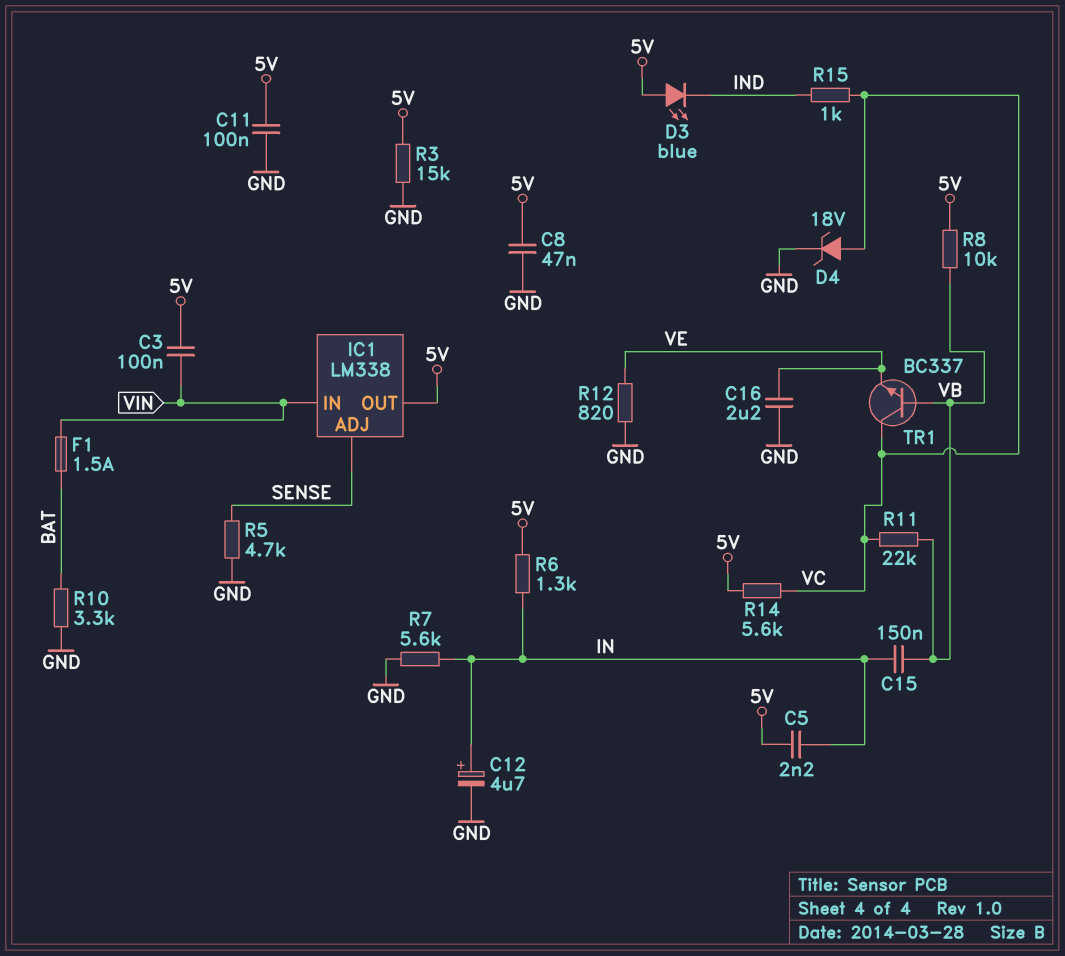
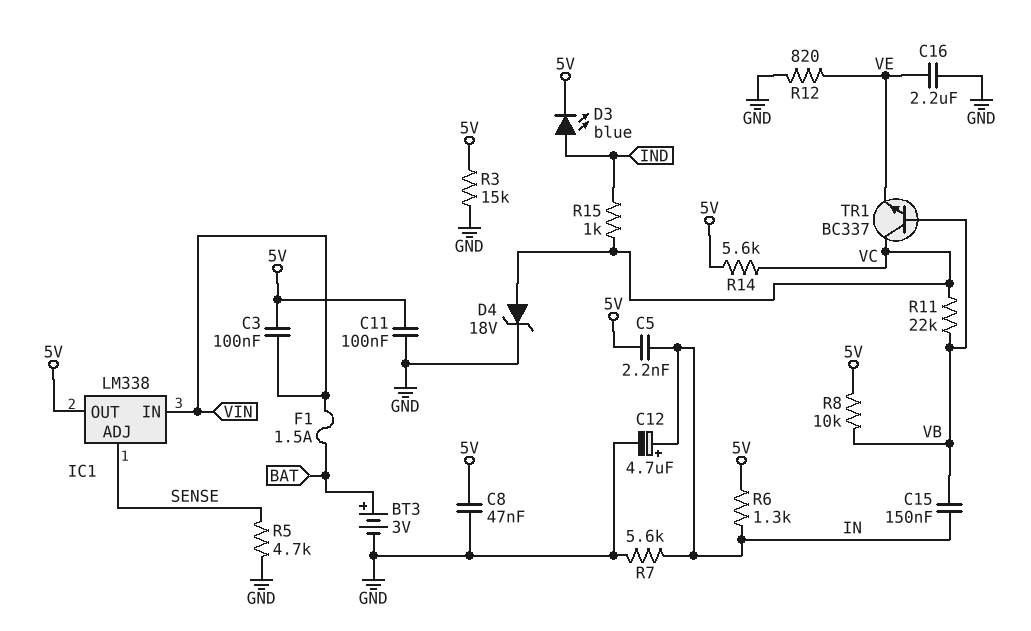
BT3: none -> 3V (plus BAT, minus GND)
D3: LED blue (A 5V, K IND) -> LED blue (A IND, K 5V)
R10: 3.3k (BAT, GND) -> none

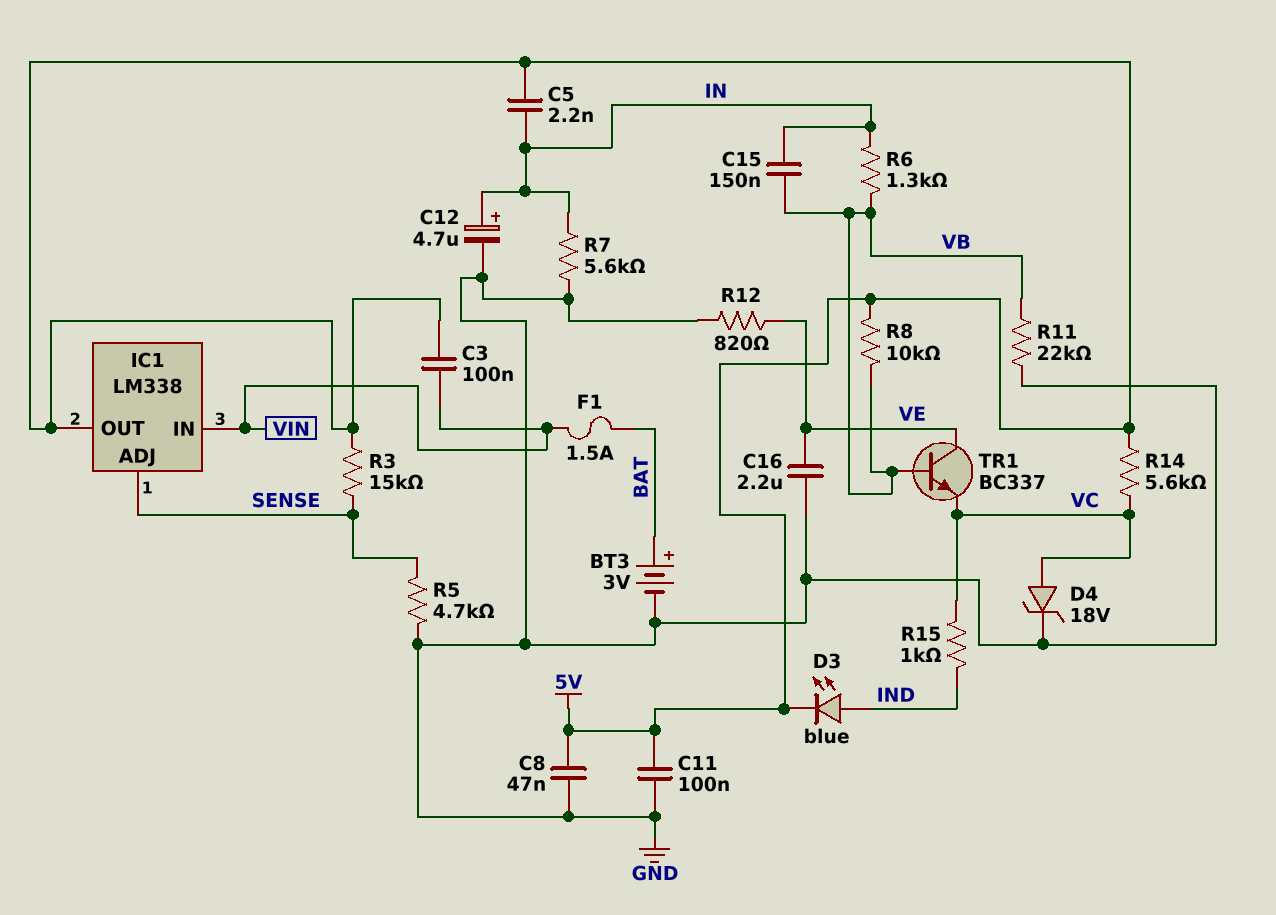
R3: 15k (5V, GND) -> 15k (5V, SENSE)
R6: 1.3k (5V, IN) -> 1.3k (IN, VB)
R11: 22k (VB, VC) -> 22k (GND, VB)
TR1: NPN BC337 (B VB, C VC, E VE) -> NPN BC337 (B VB, C VE, E VC)

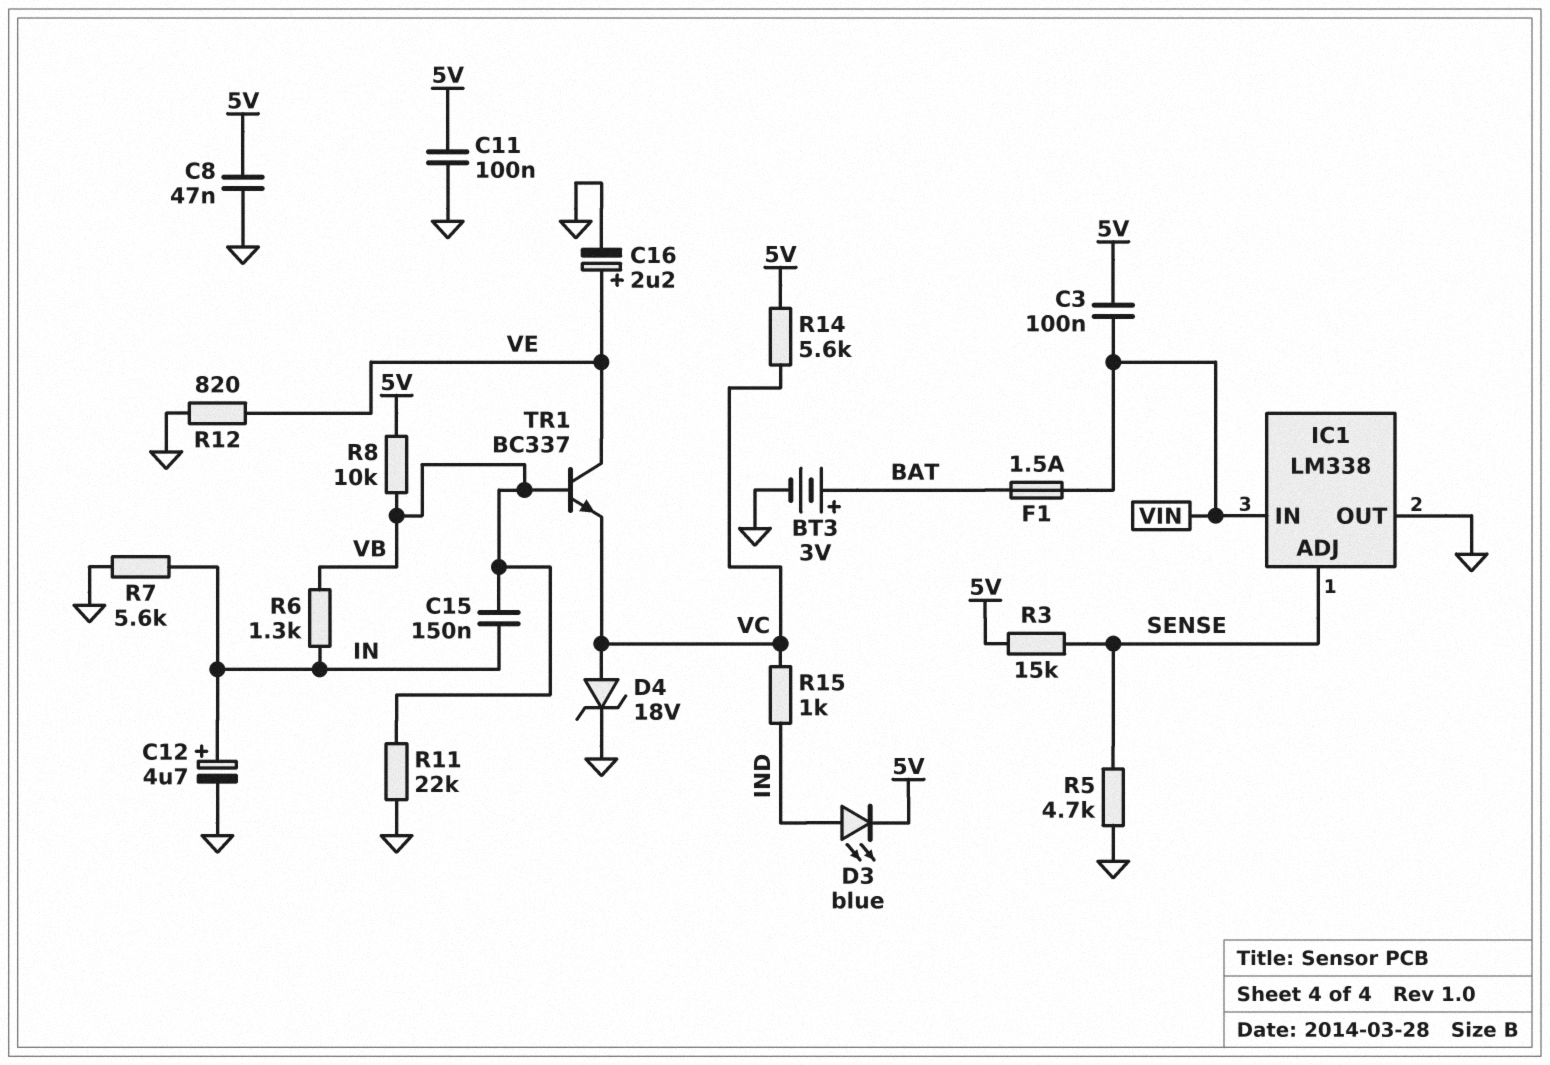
C5: 2.2nF (5V, IN) -> none
C16: 2.2uF (GND, VE) -> 2.2uF (plus VE, minus GND)
IC1 pin OUT: 5V -> GND

